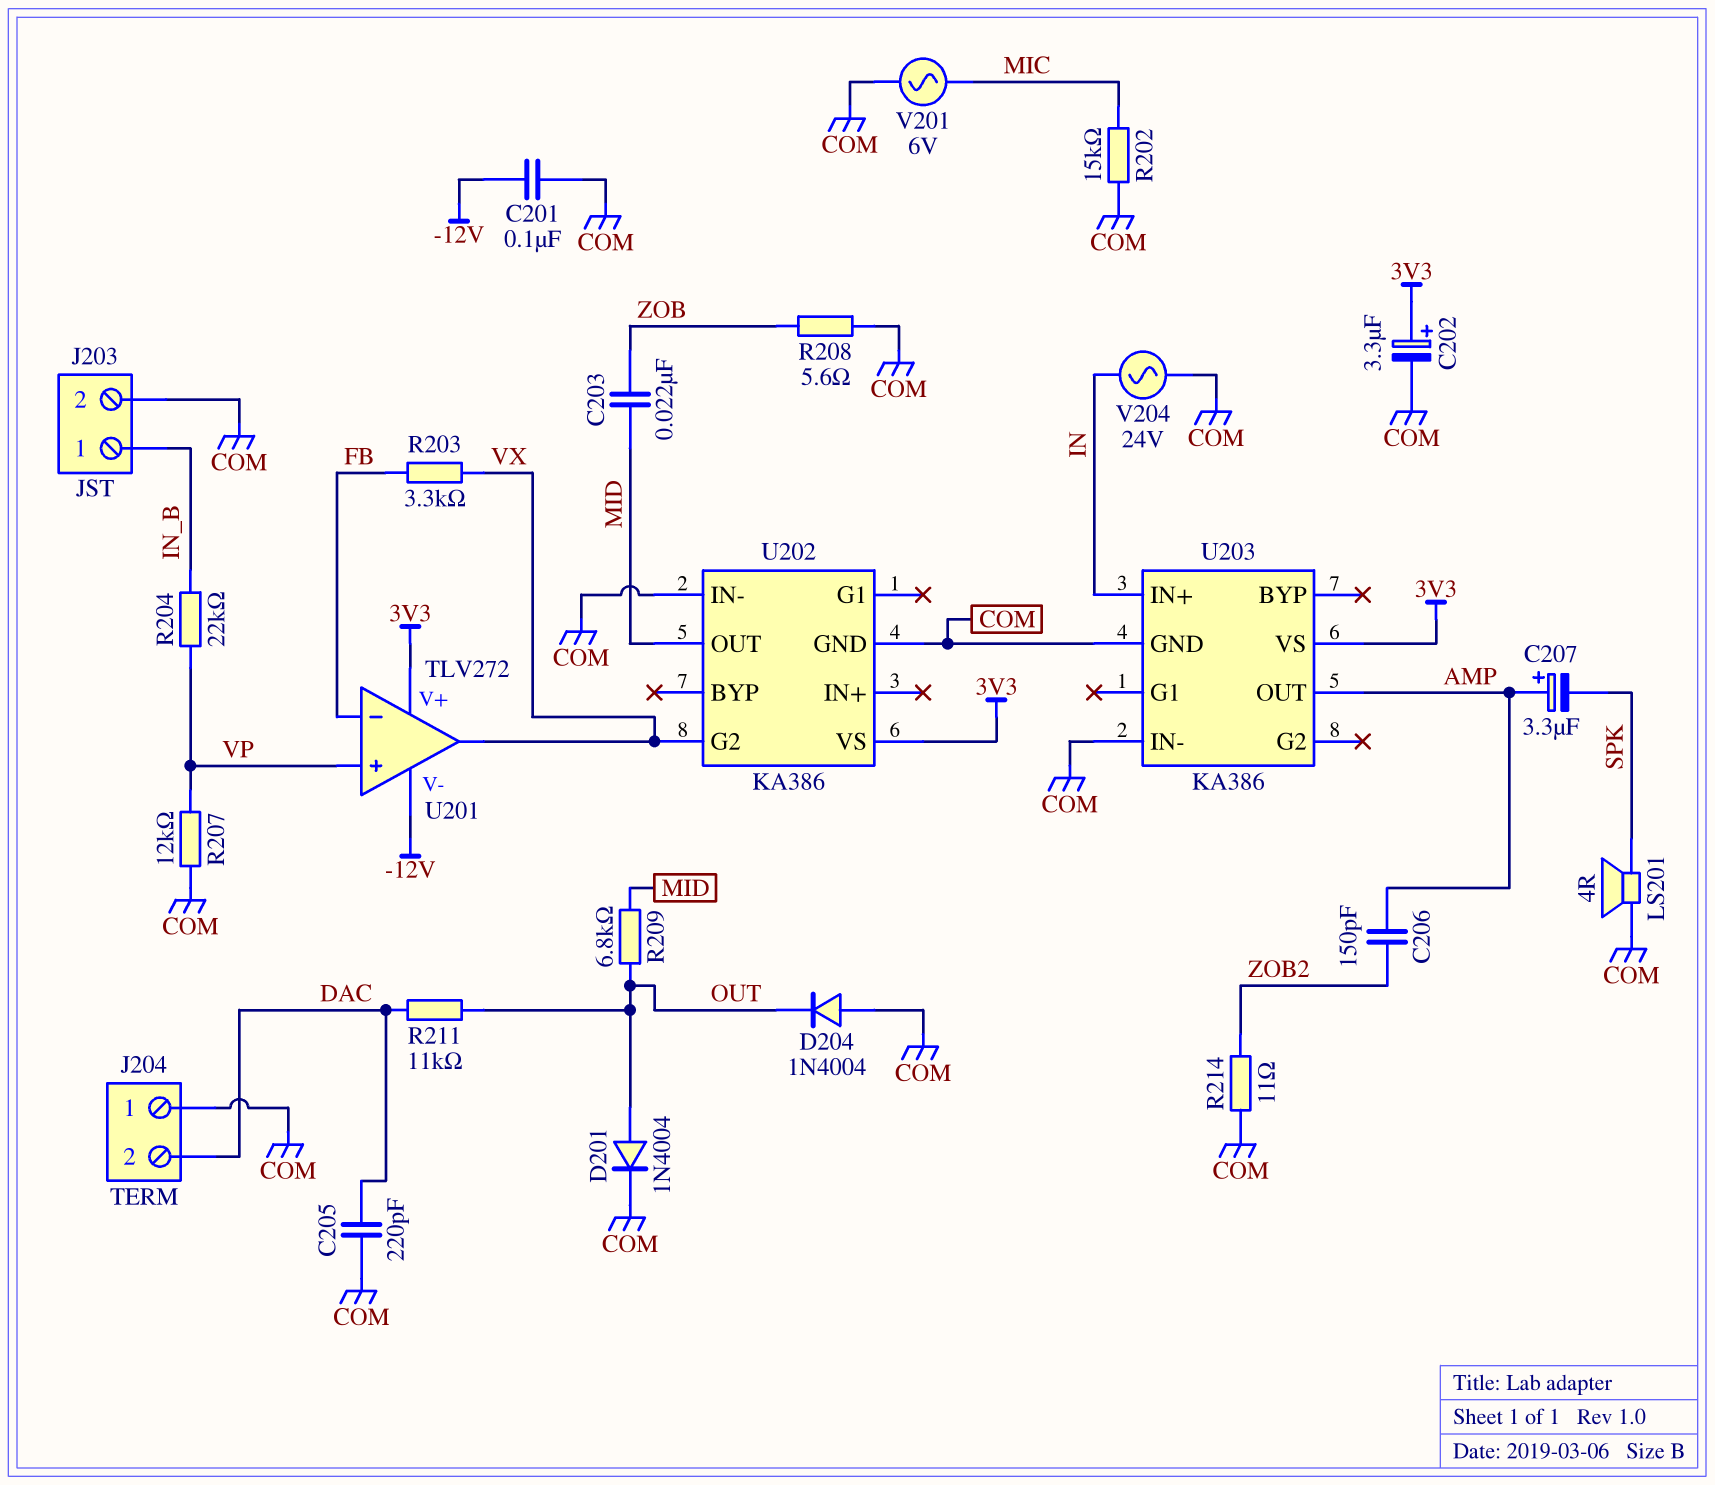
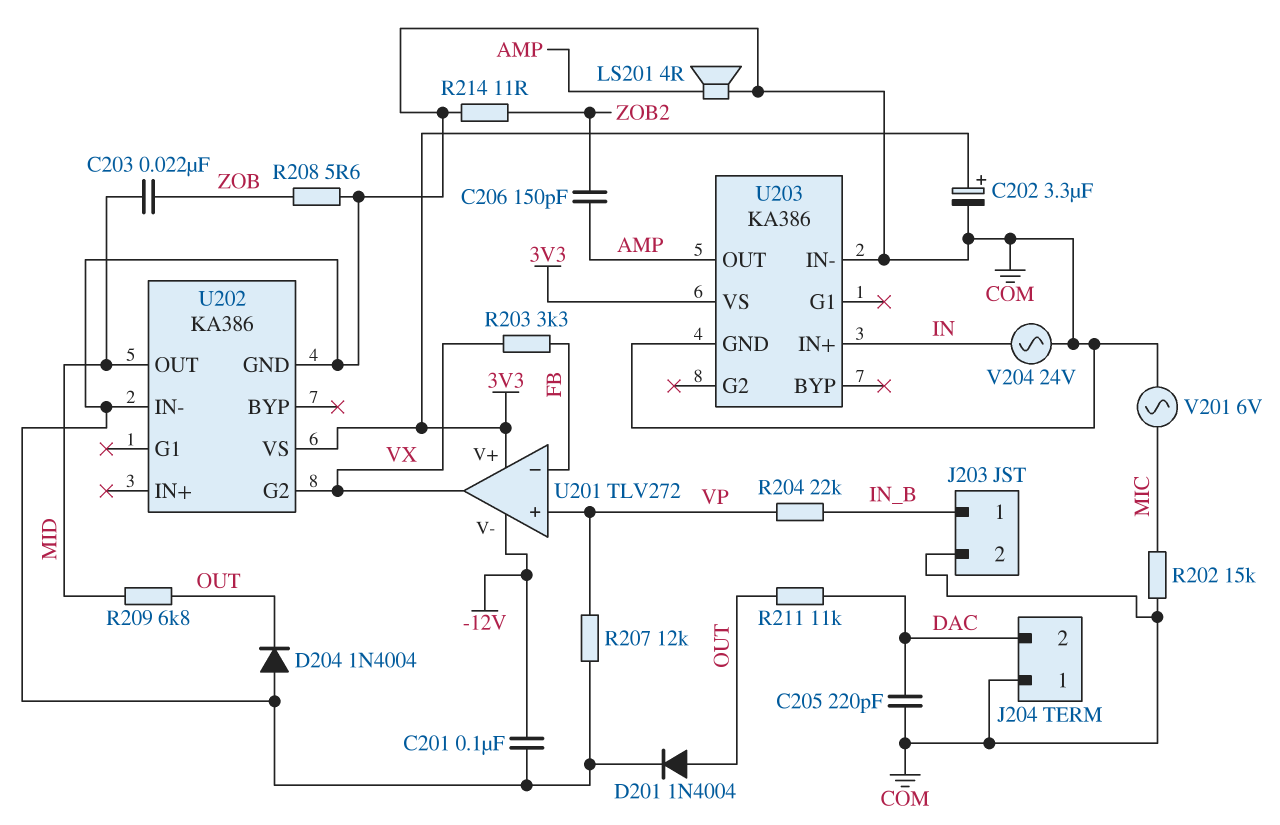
C207: 3.3uF (plus AMP, minus SPK) -> none
LS201: speaker 4R (COM, SPK) -> speaker 4R (AMP, COM)

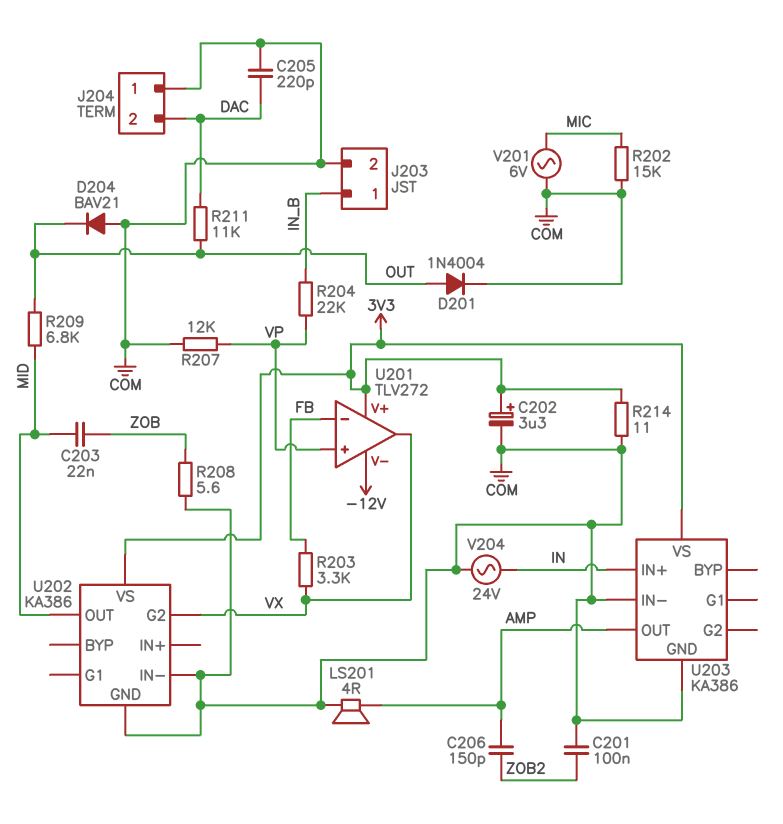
C201: 100nF (-12V, COM) -> 100nF (COM, ZOB2)
D204: diode 1N4004 (A COM, K OUT) -> diode BAV21 (A COM, K OUT)
R214: 11 (COM, ZOB2) -> 11 (3V3, COM)

